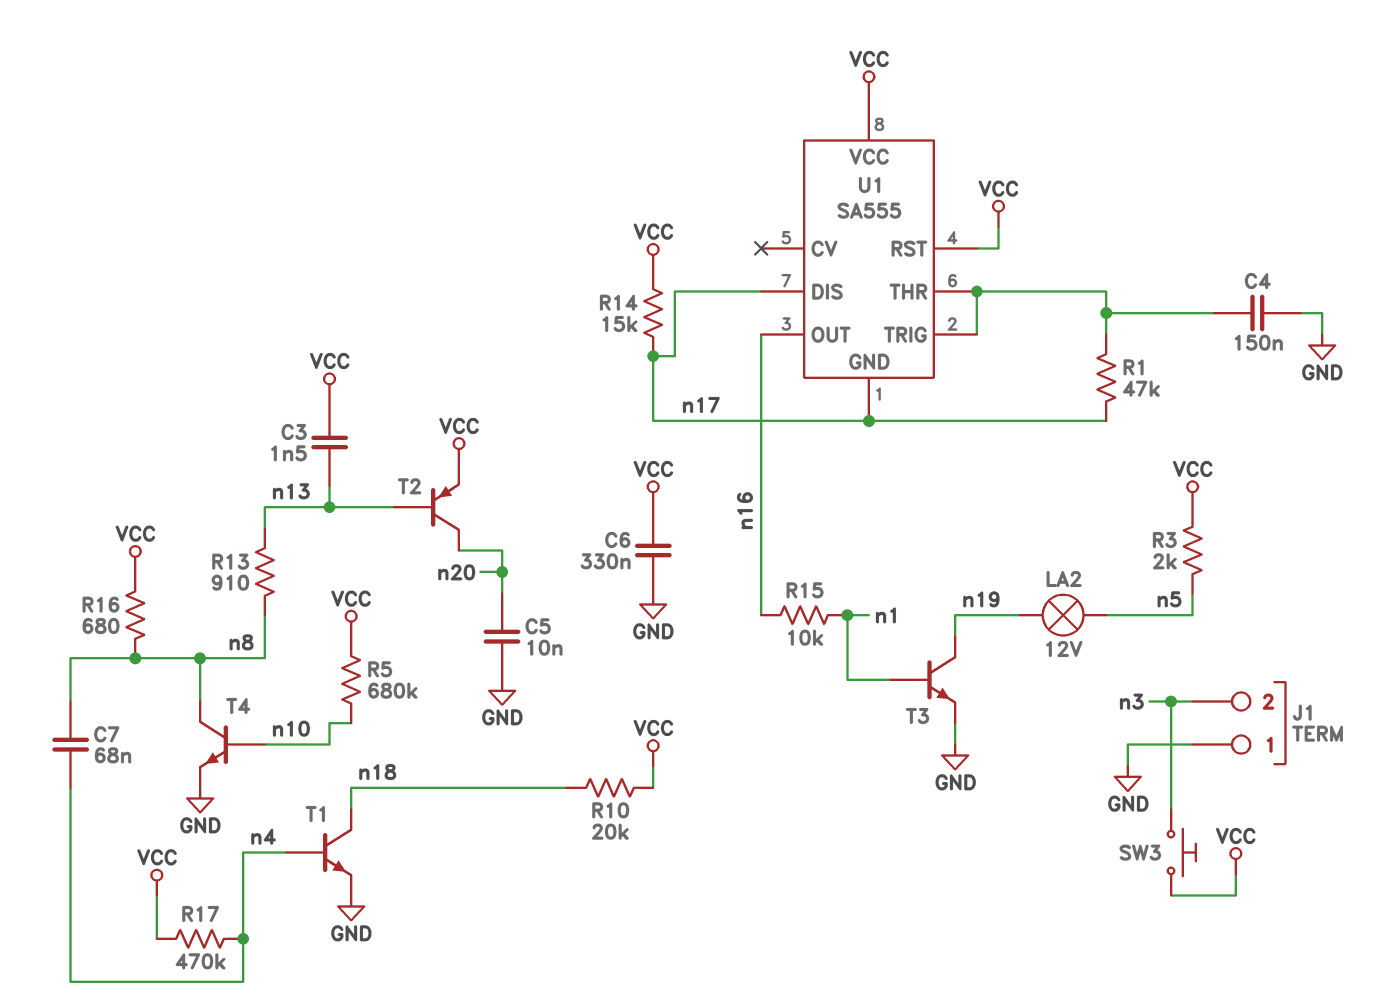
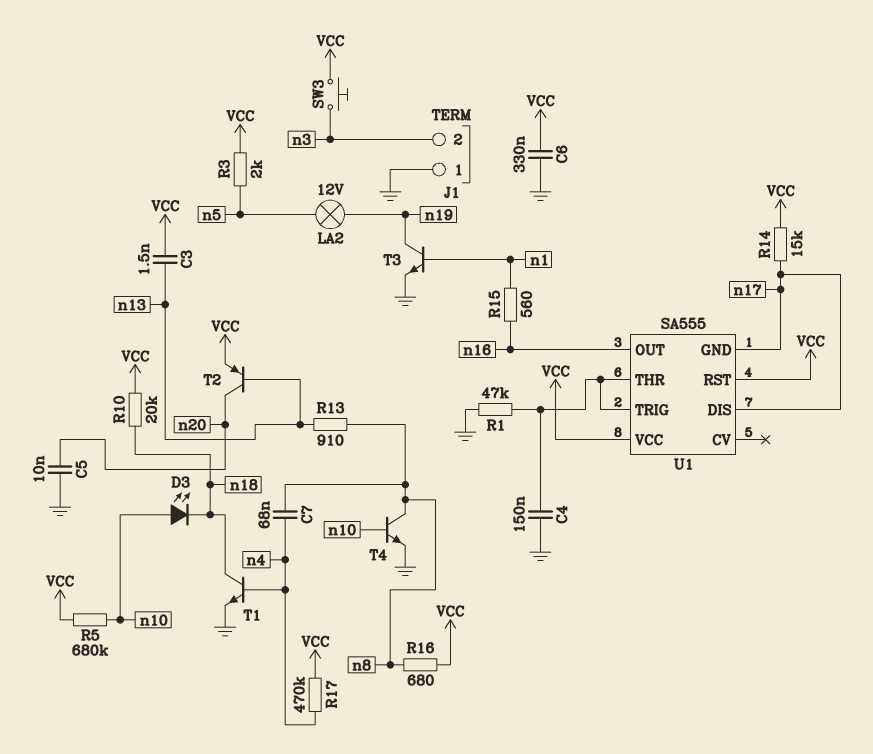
D3: none -> LED (A n10, K n18)
R1: 47k (U1/THR, n17) -> 47k (GND, U1/THR)
R15: 10k (n1, n16) -> 560 (n1, n16)

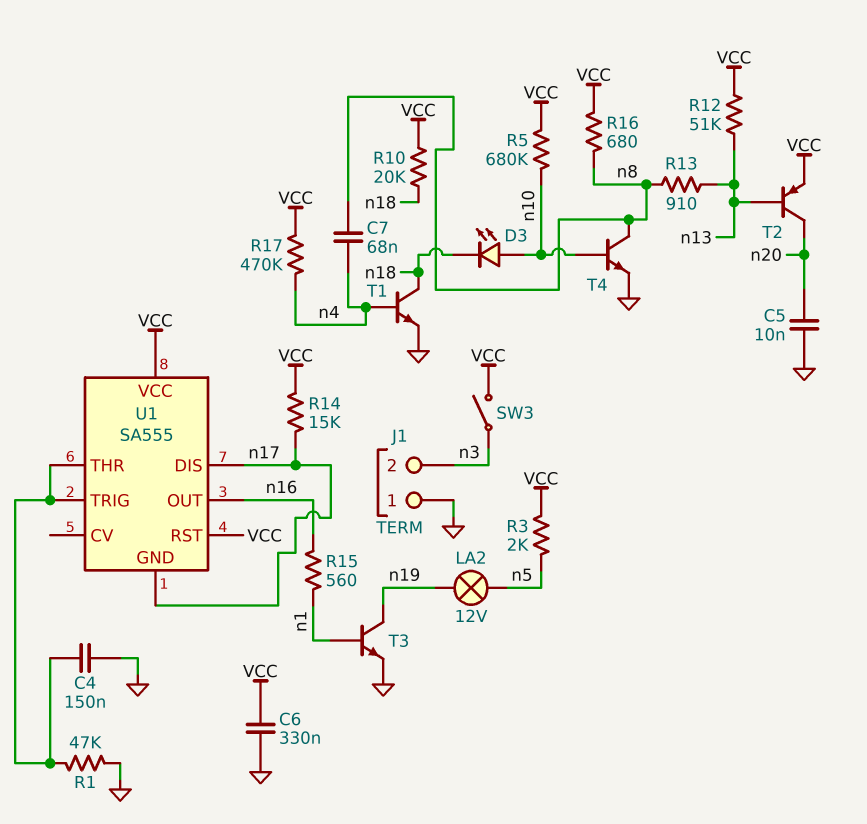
C3: 1.5nF (VCC, n13) -> none
R12: none -> 51k (VCC, n13)
SW3: button (VCC, n3) -> switch (VCC, n3)

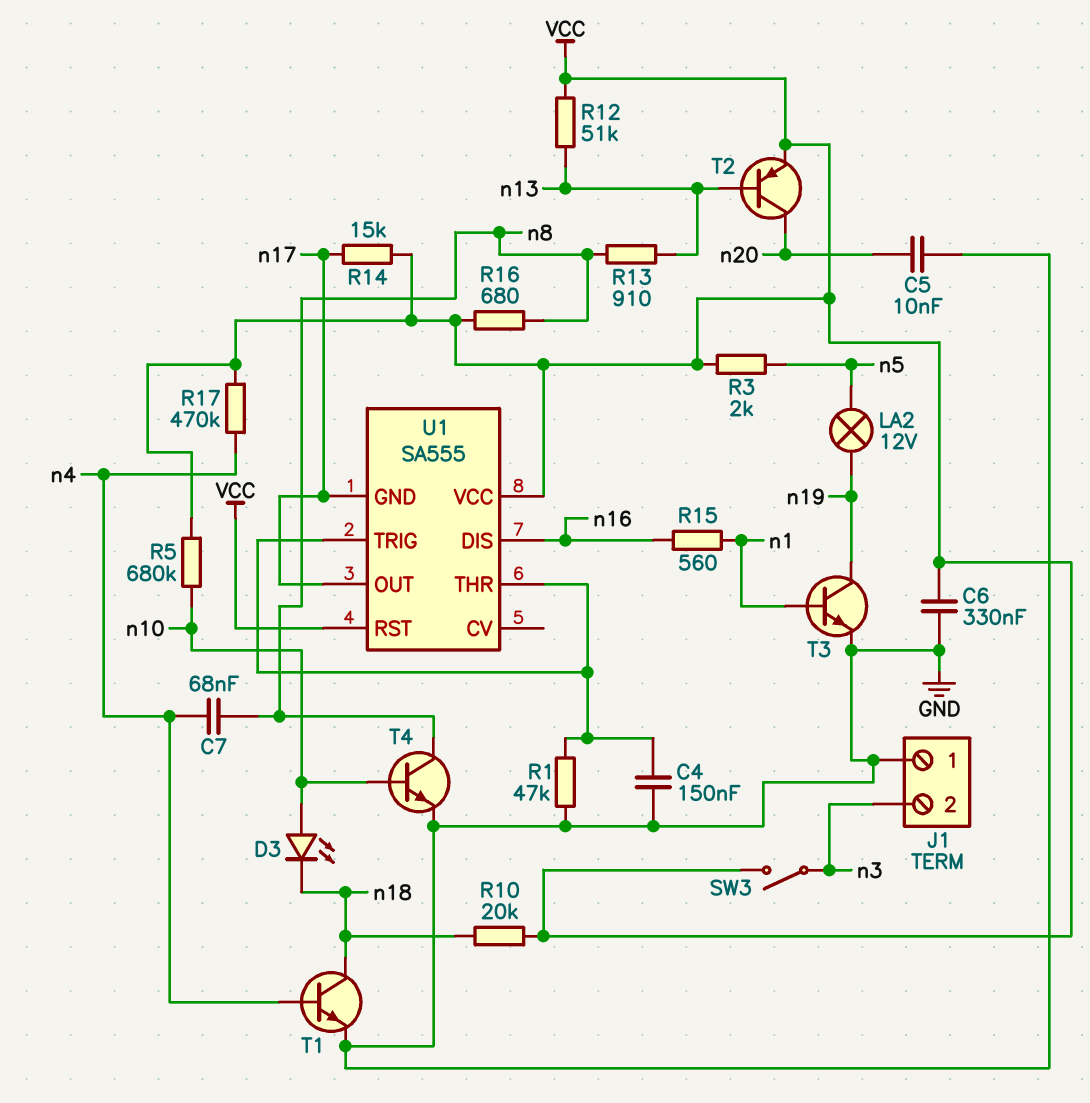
U1 pin DIS: n17 -> n16
U1 pin OUT: n16 -> n17

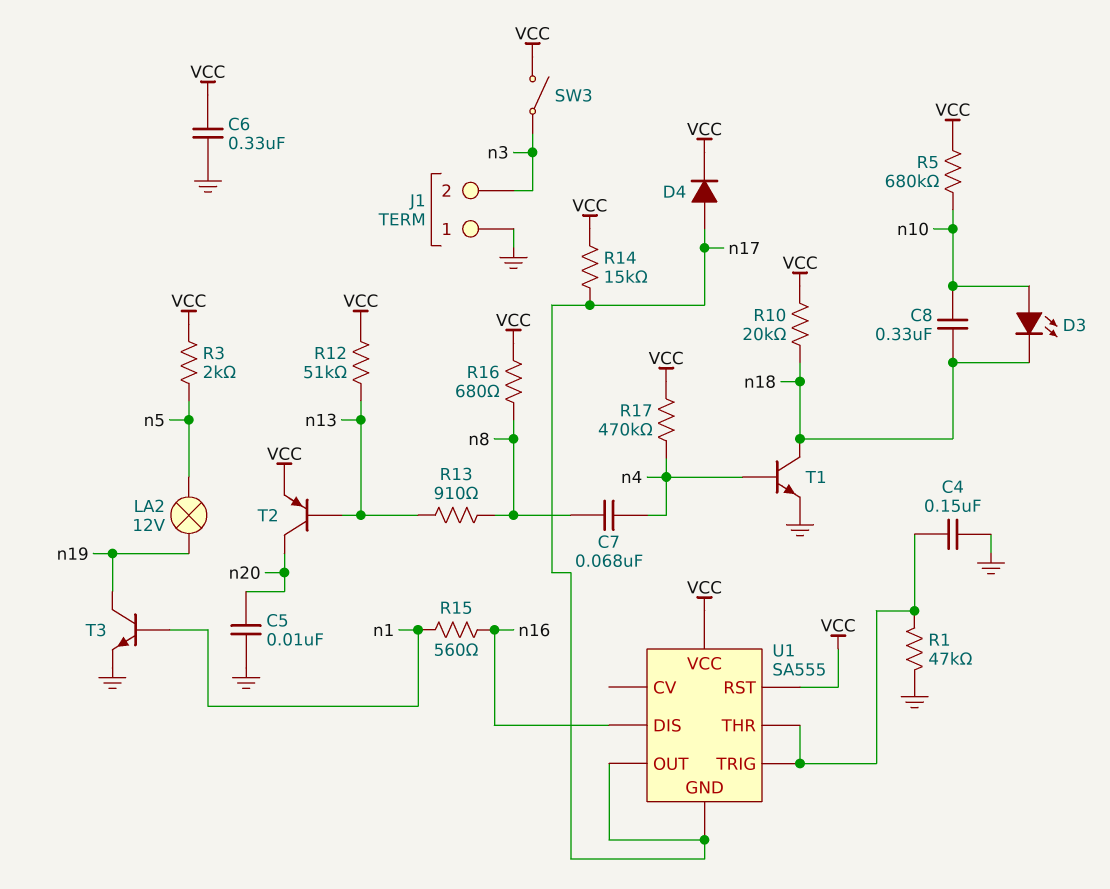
C8: none -> 330nF (n10, n18)
D4: none -> diode (A n17, K VCC)
T4: NPN (B n10, C n8, E GND) -> none

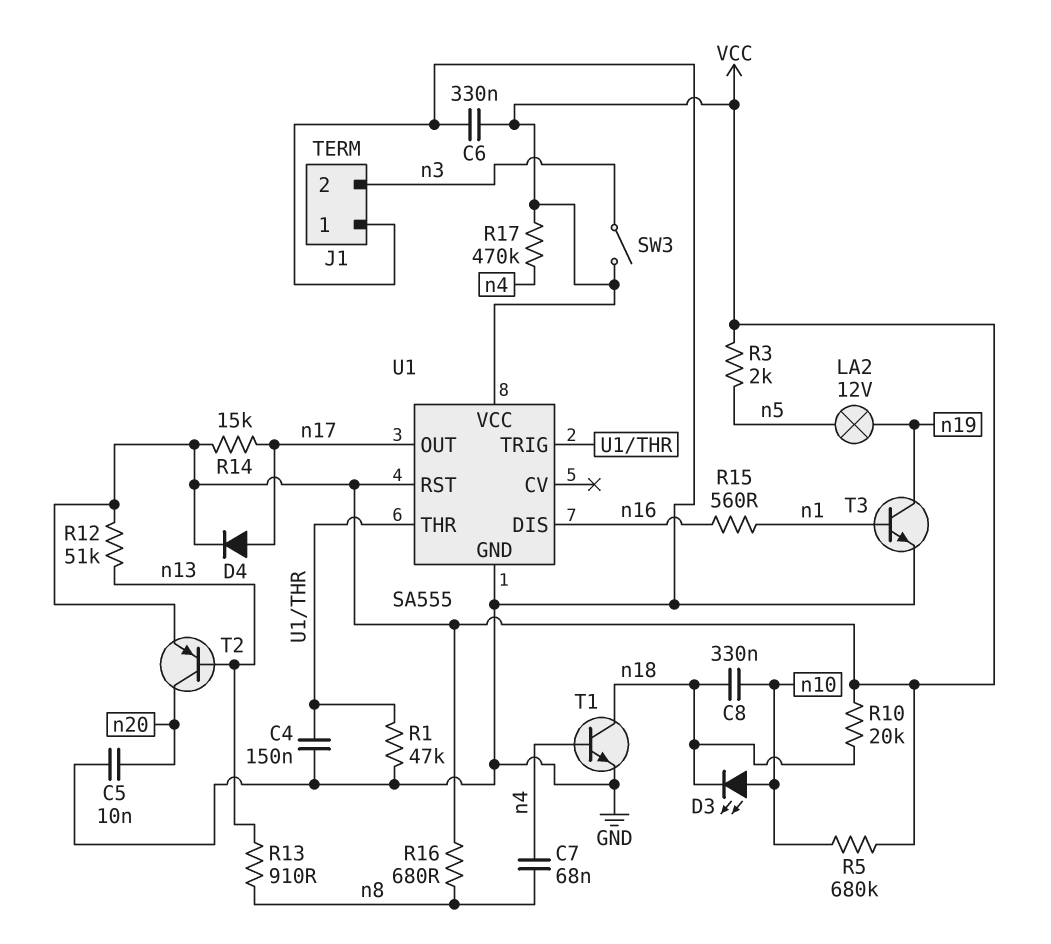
U1 pin GND: n17 -> GND

